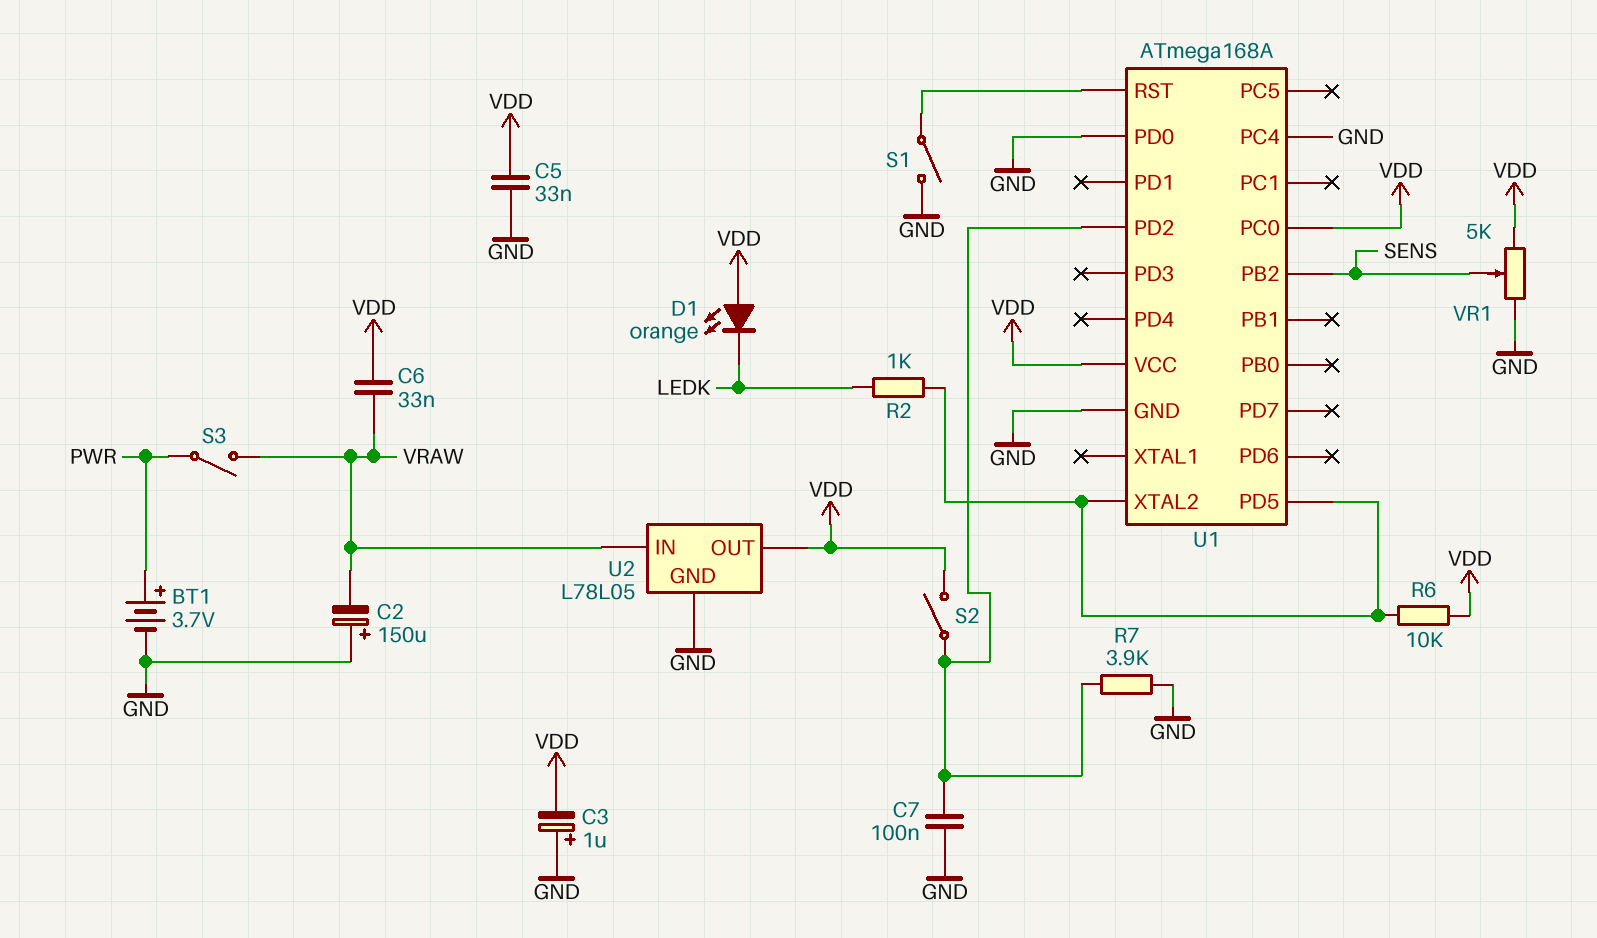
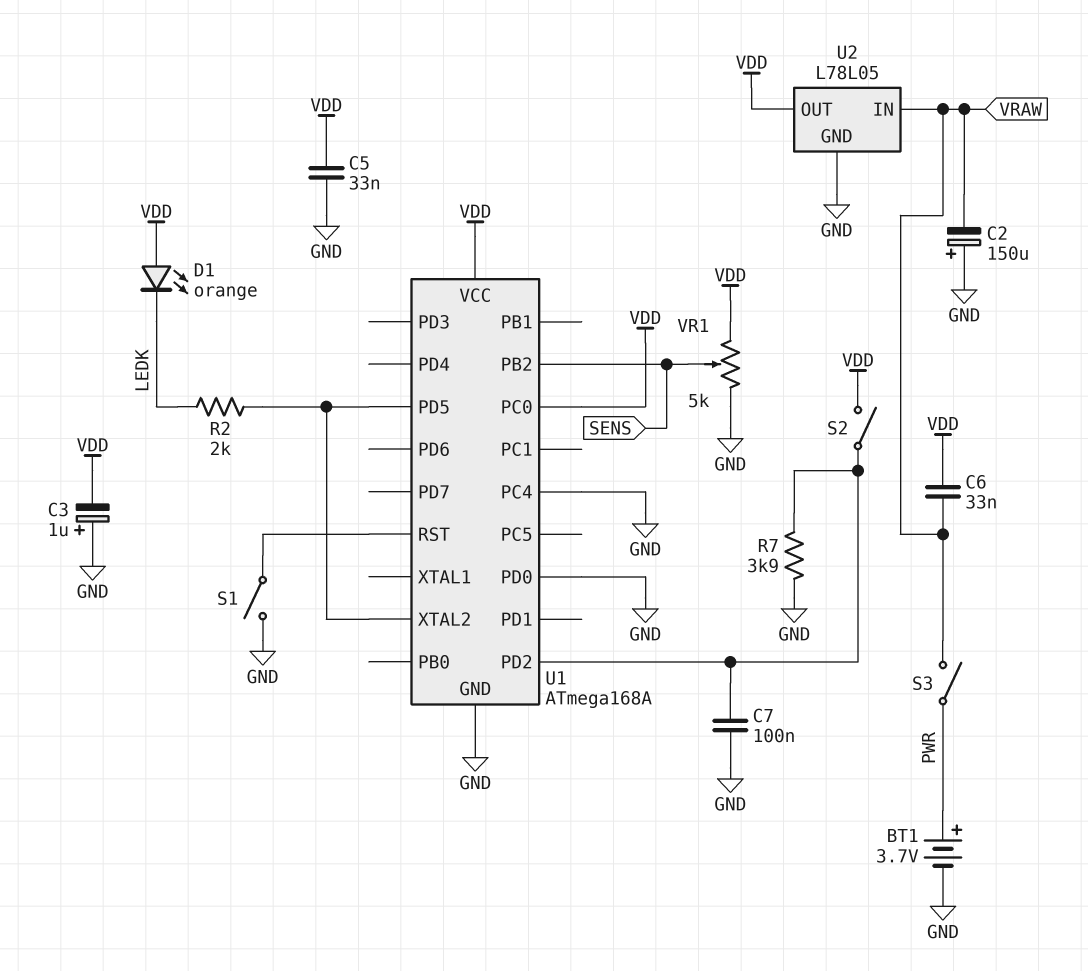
R2: 1k (LEDK, U1/PD5) -> 2k (LEDK, U1/PD5)
R6: 10k (U1/PD5, VDD) -> none

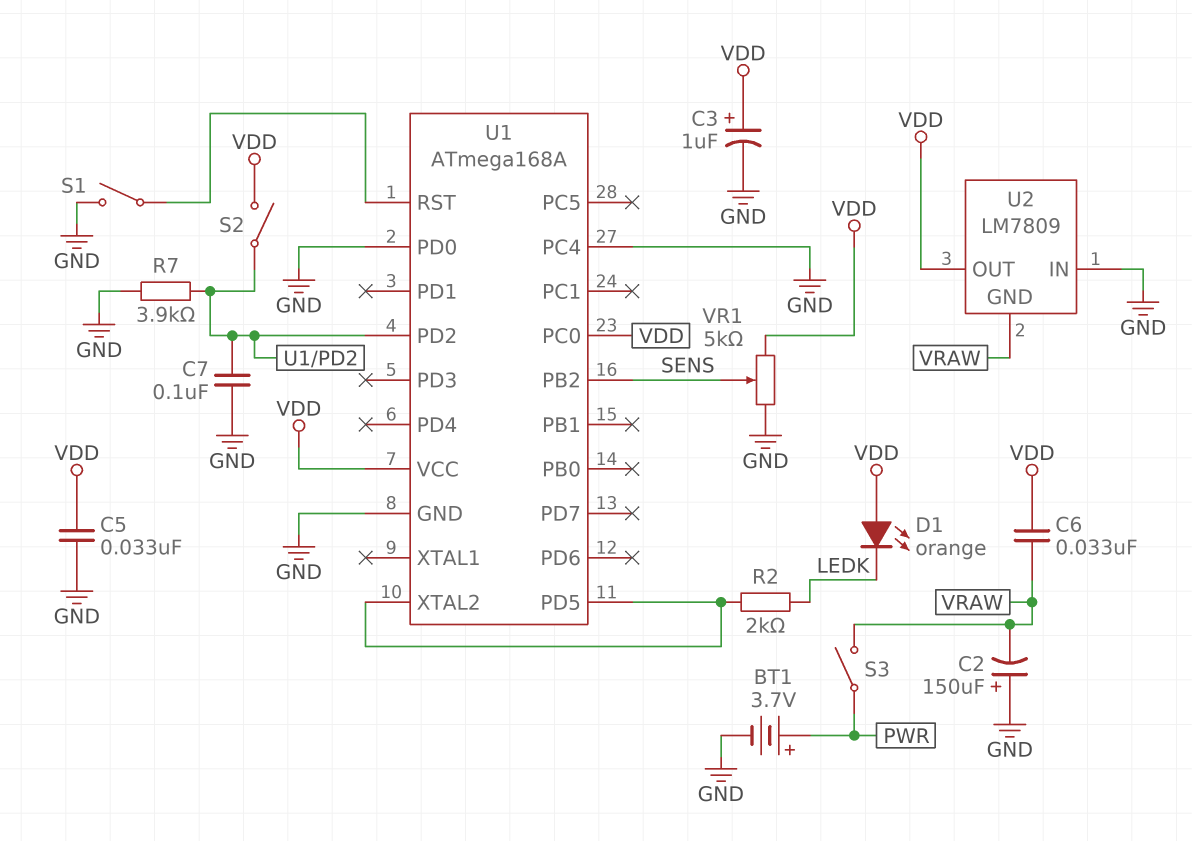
C3: 1uF (plus GND, minus VDD) -> 1uF (plus VDD, minus GND)
U2: L78L05 -> LM7809
U2 pin GND: GND -> VRAW
U2 pin IN: VRAW -> GND

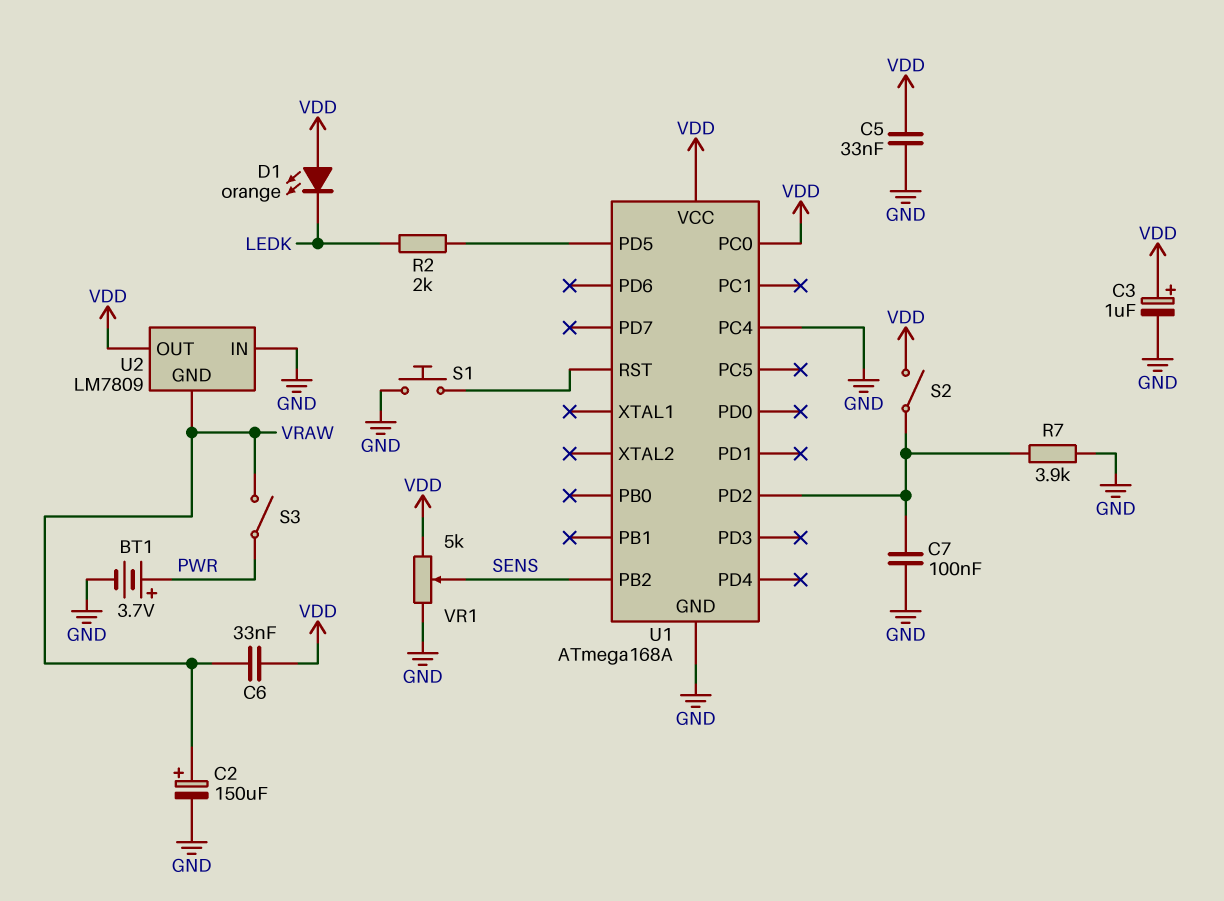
C2: 150uF (plus GND, minus VRAW) -> 150uF (plus VRAW, minus GND)
S1: switch (GND, U1/RST) -> button (GND, U1/RST)
U1 pin PD0: GND -> none
U1 pin XTAL2: U1/PD5 -> none

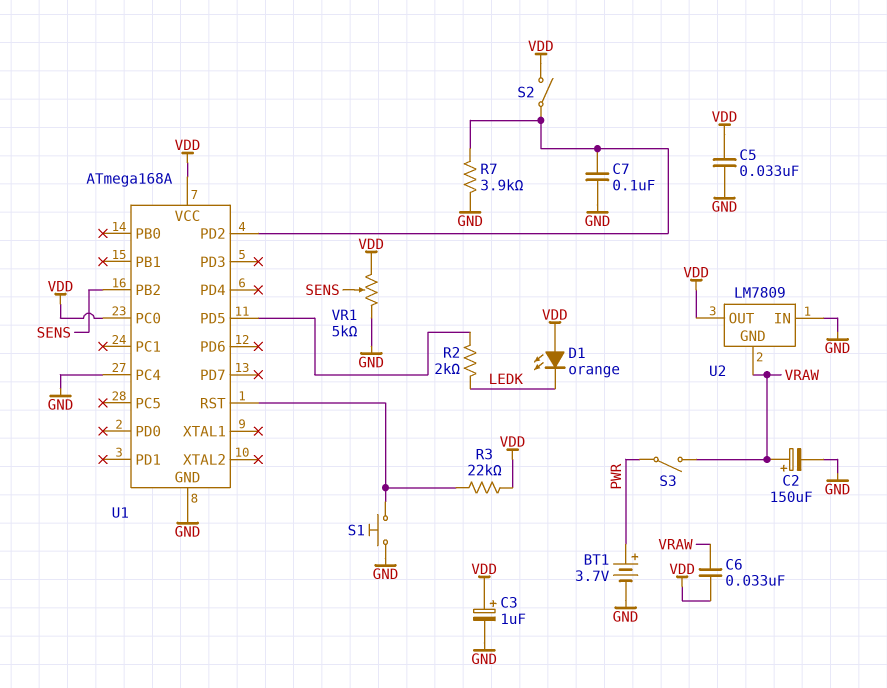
R3: none -> 22k (U1/RST, VDD)

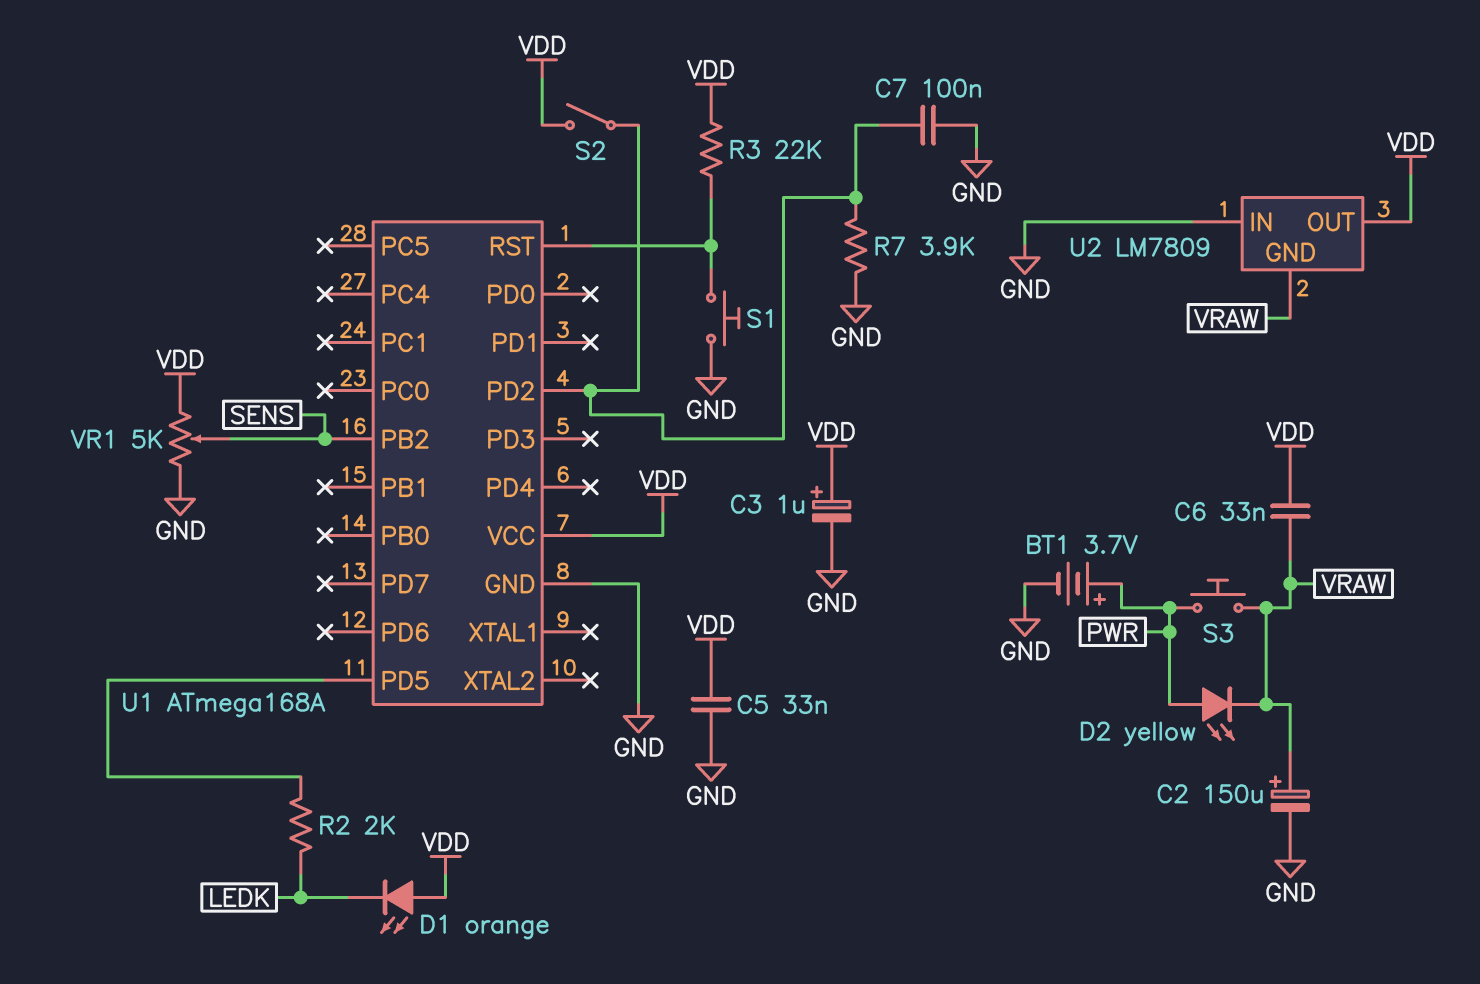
D2: none -> LED yellow (A PWR, K VRAW)
S3: switch (PWR, VRAW) -> button (PWR, VRAW)
U1 pin PC0: VDD -> none
U1 pin PC4: GND -> none

